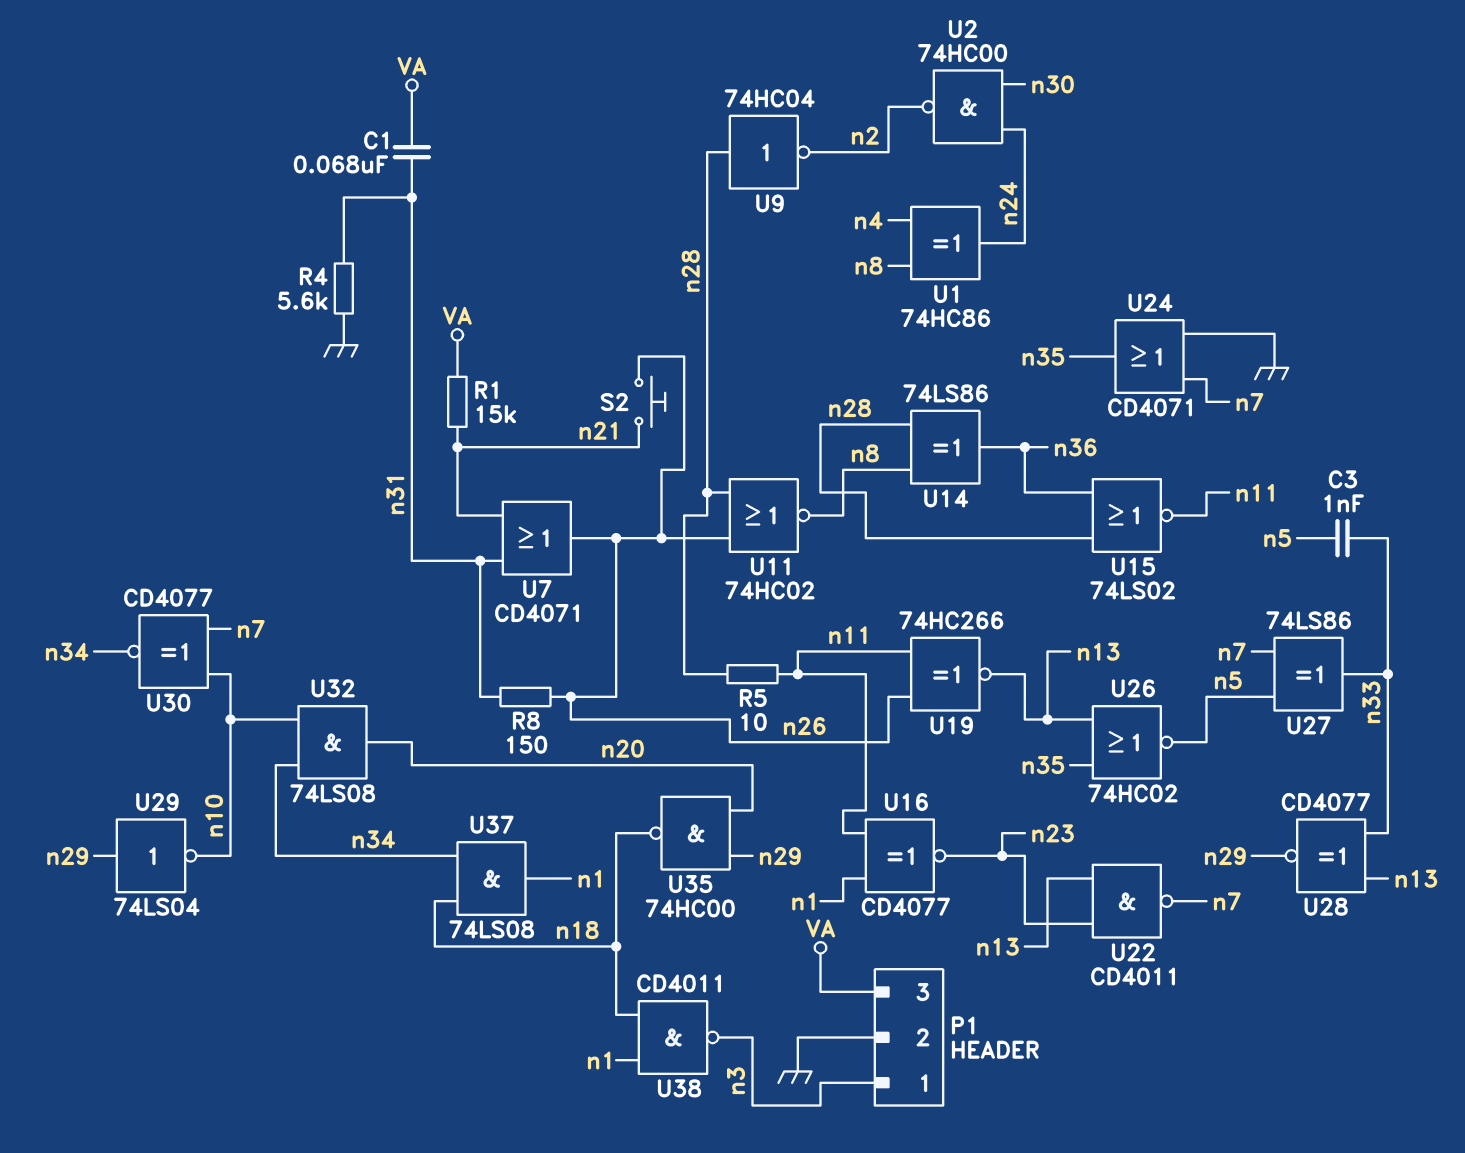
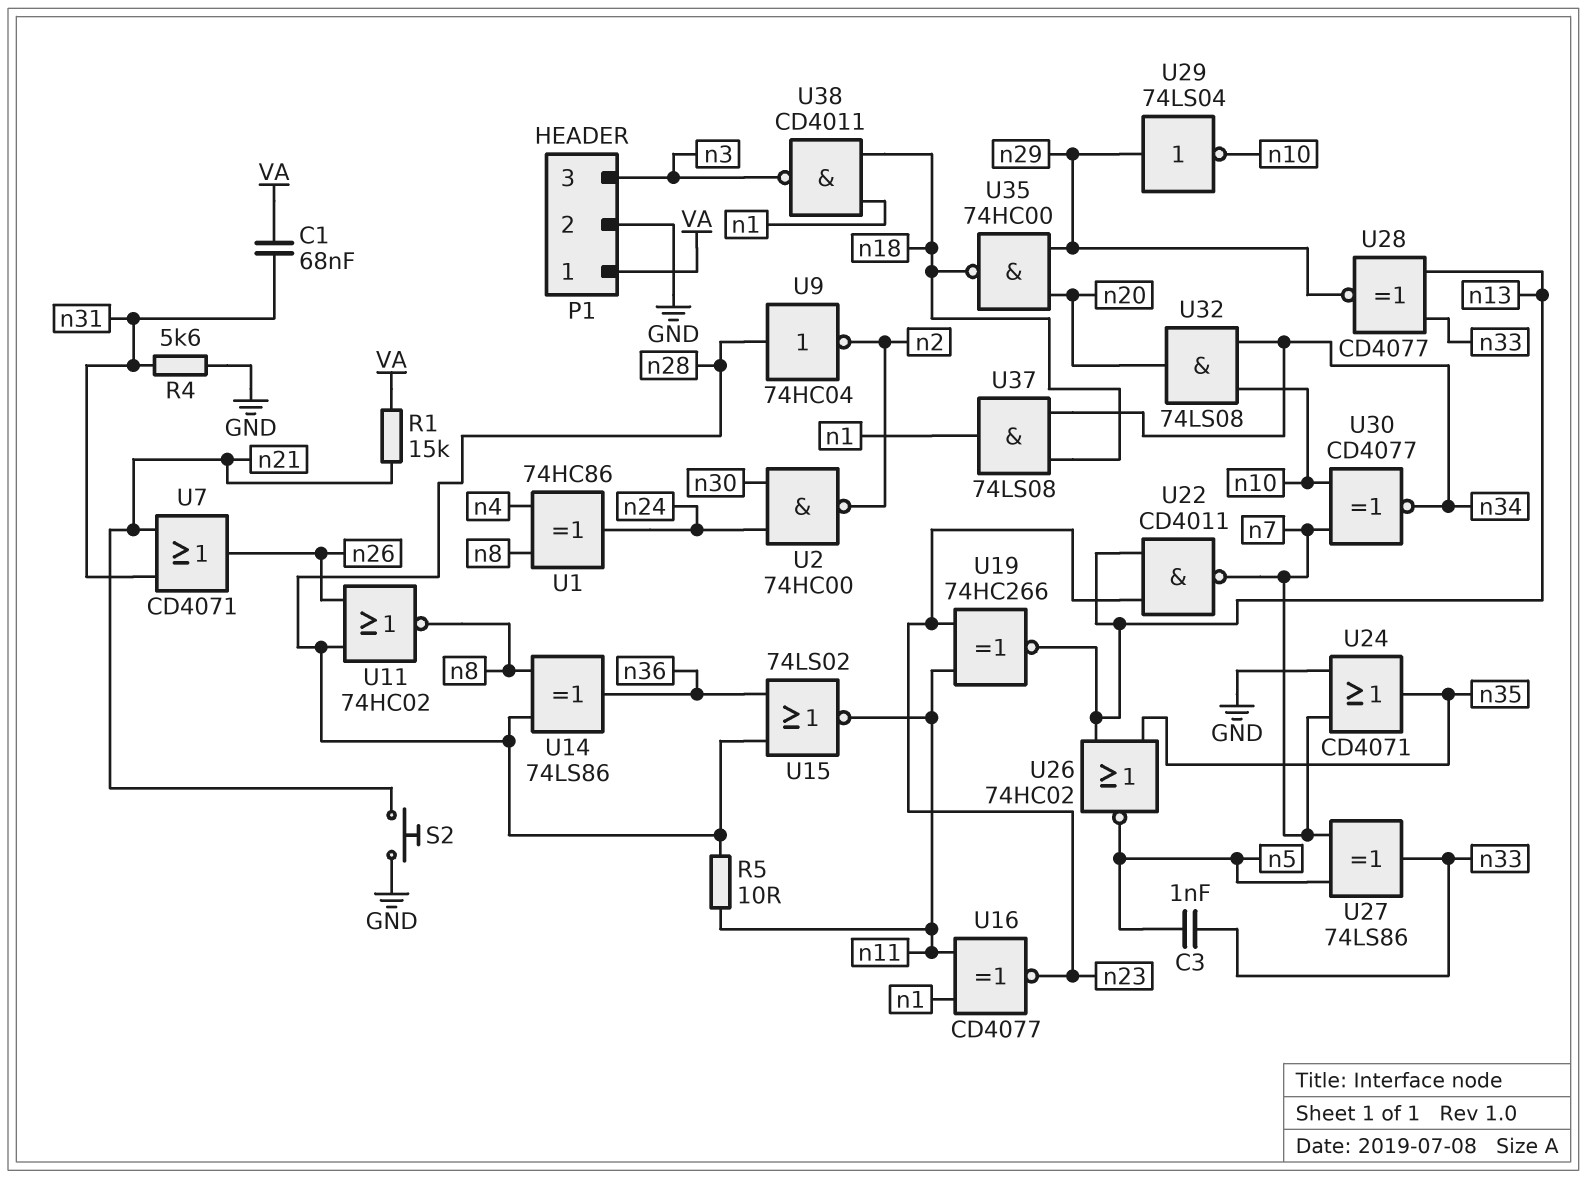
P1 pin 1: n3 -> VA
P1 pin 3: VA -> n3
R8: 150 (n26, n31) -> none
S2: button (n21, n26) -> button (GND, n21)
U19: XNOR 74HC266 (in n11, in n26, out n13) -> XNOR 74HC266 (in n11, in n23, out n13)

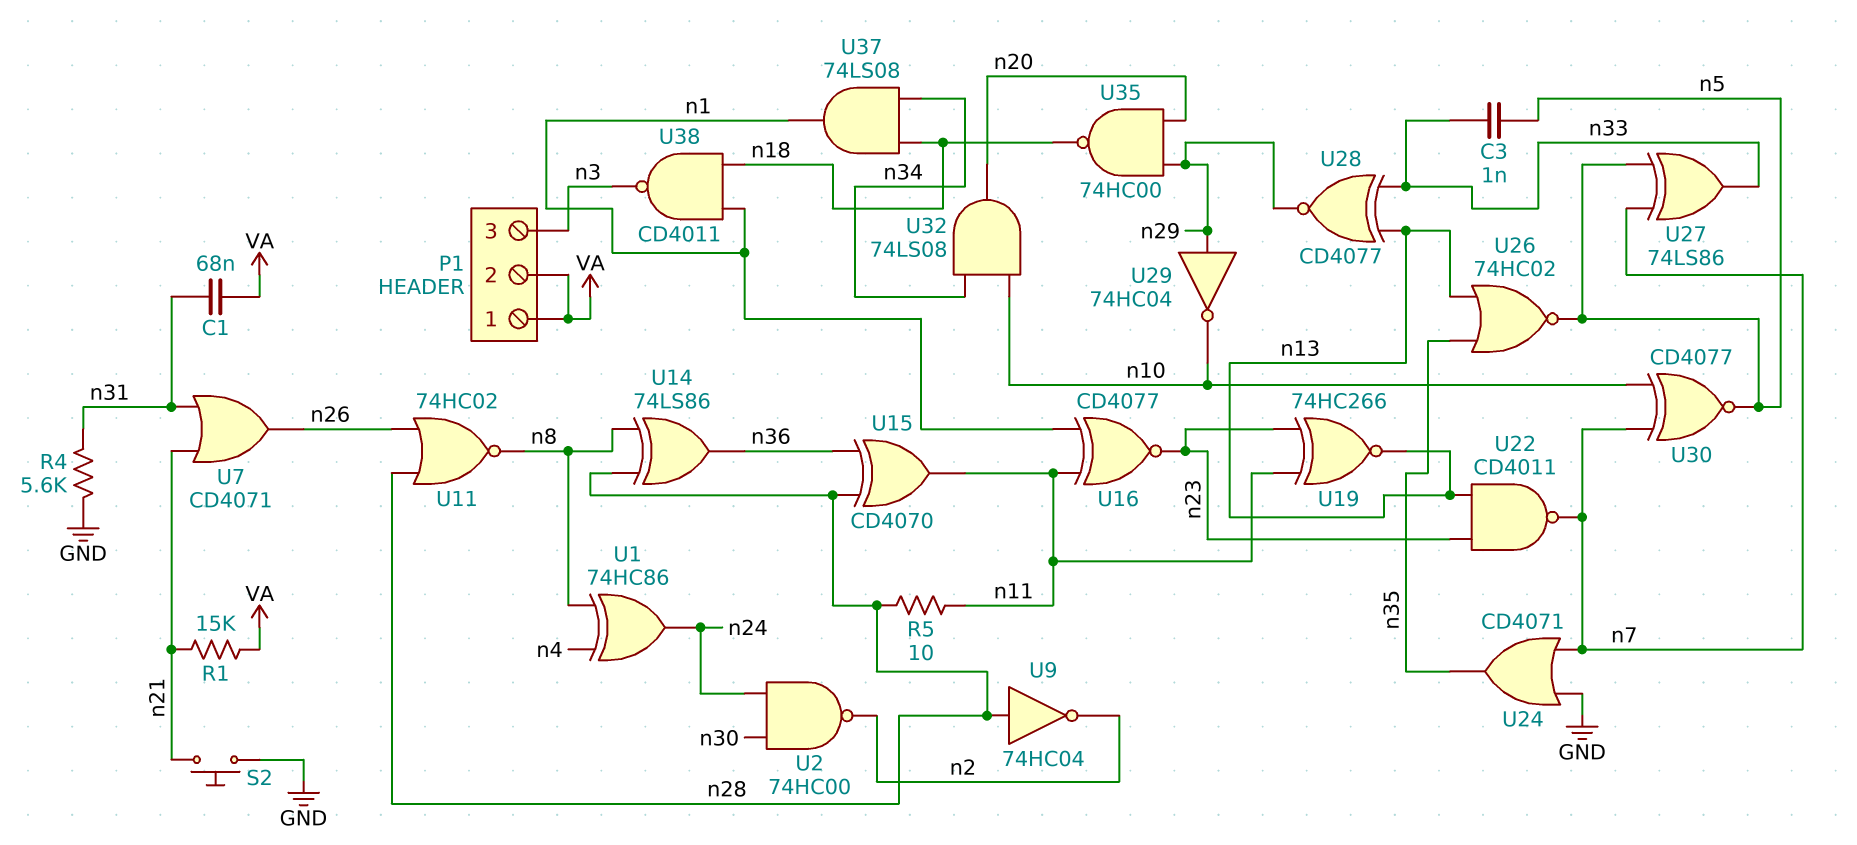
P1 pin 2: GND -> VA
U15: NOR 74LS02 (in n28, in n36, out n11) -> XOR CD4070 (in n28, in n36, out n11)
U29: NOT 74LS04 (in n29, out n10) -> NOT 74HC04 (in n29, out n10)
U30: XNOR CD4077 (in n7, in n10, out n34) -> XNOR CD4077 (in n7, in n10, out n5)

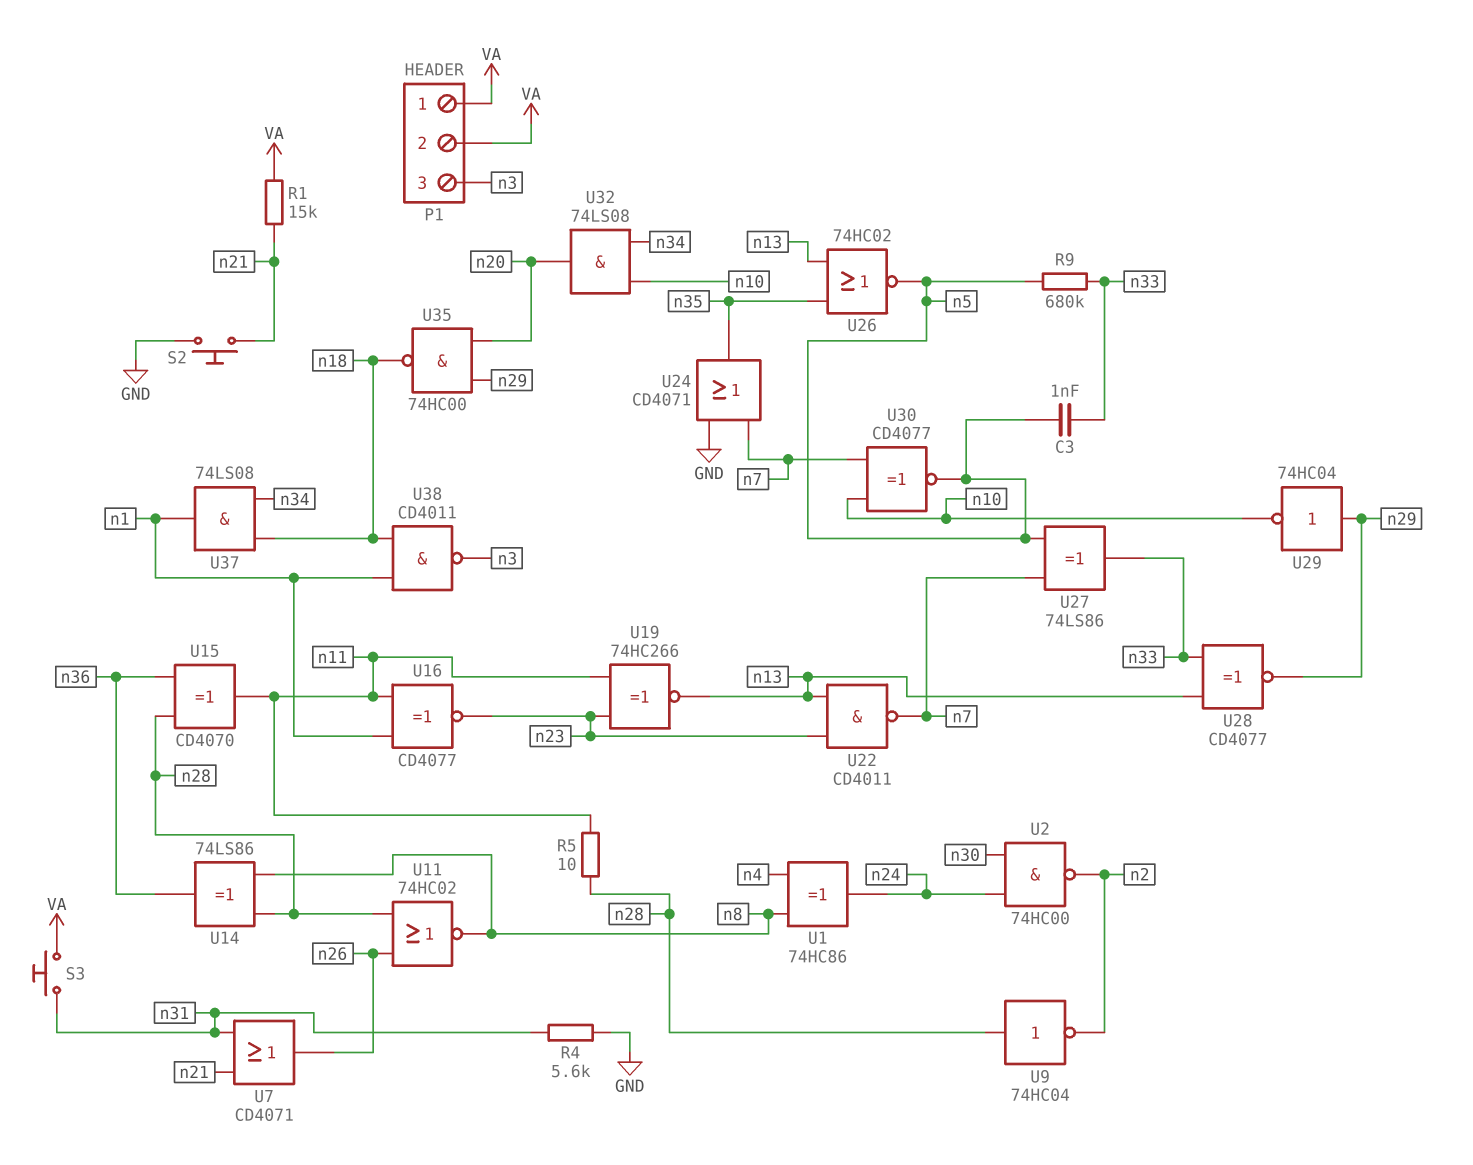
C1: 68nF (VA, n31) -> none
R9: none -> 680k (n5, n33)
S3: none -> button (VA, n31)

